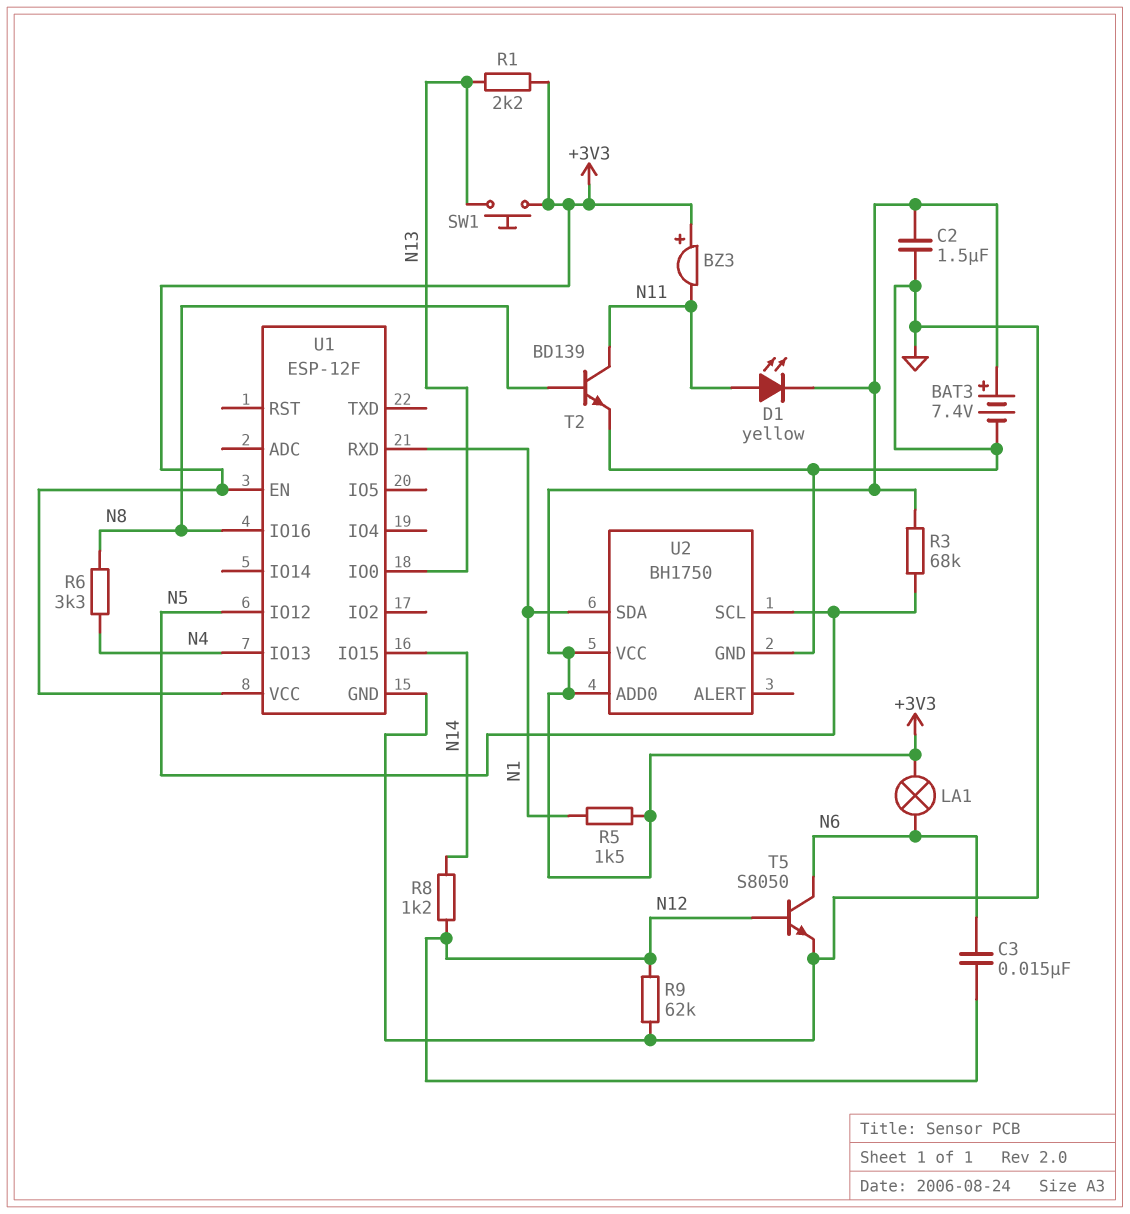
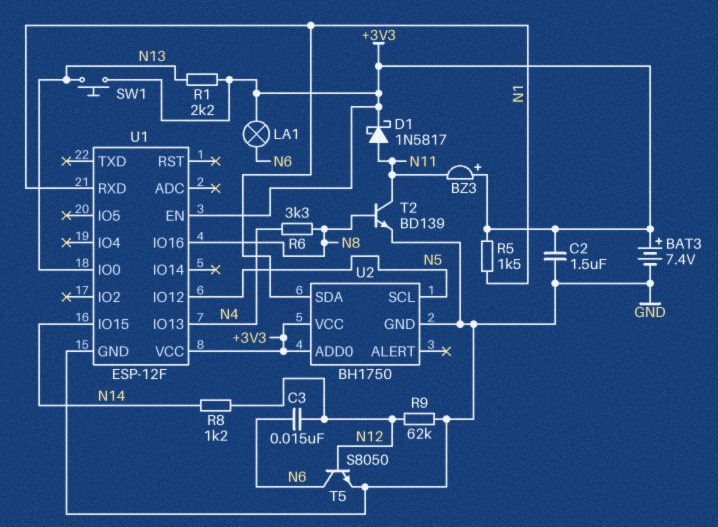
D1: LED yellow (A N11, K +3V3) -> schottky 1N5817 (A N11, K +3V3)
R3: 68k (+3V3, N5) -> none

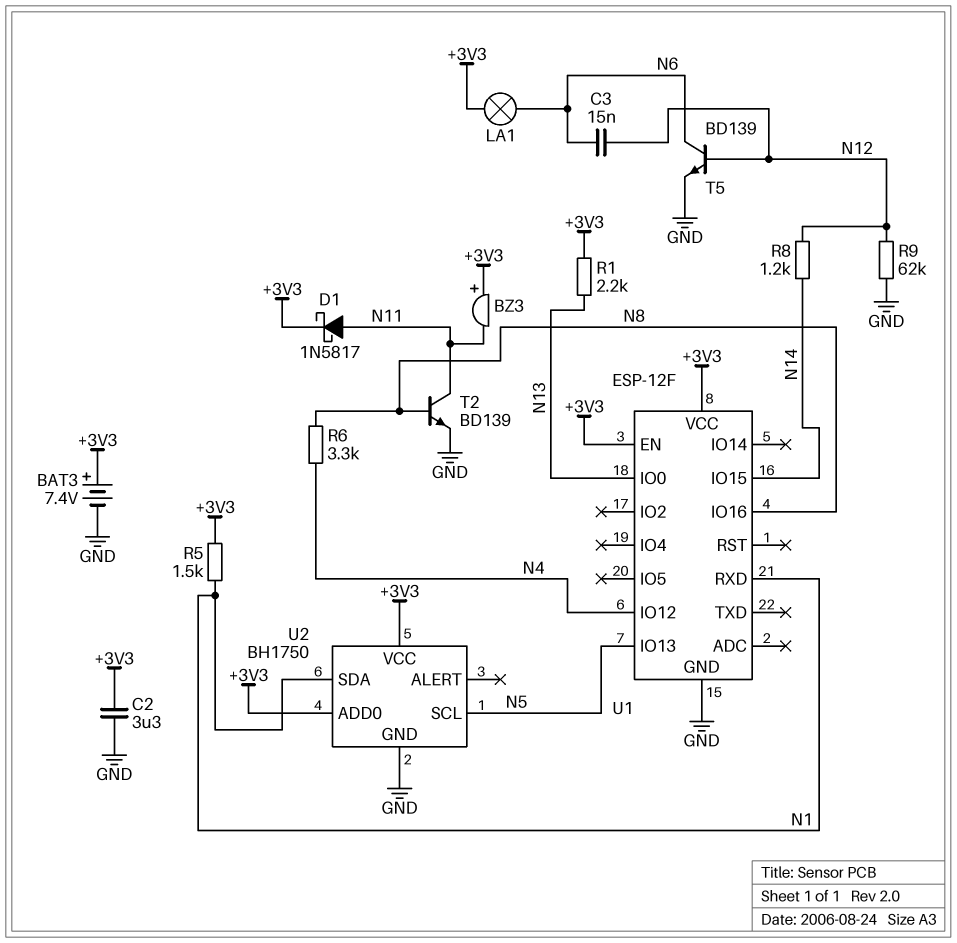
C2: 1.5uF (+3V3, GND) -> 3.3uF (+3V3, GND)
SW1: button (+3V3, N13) -> none
T5: NPN S8050 (B N12, C N6, E GND) -> NPN BD139 (B N12, C N6, E GND)
U1 pin IO12: N5 -> N4
U1 pin IO13: N4 -> N5

